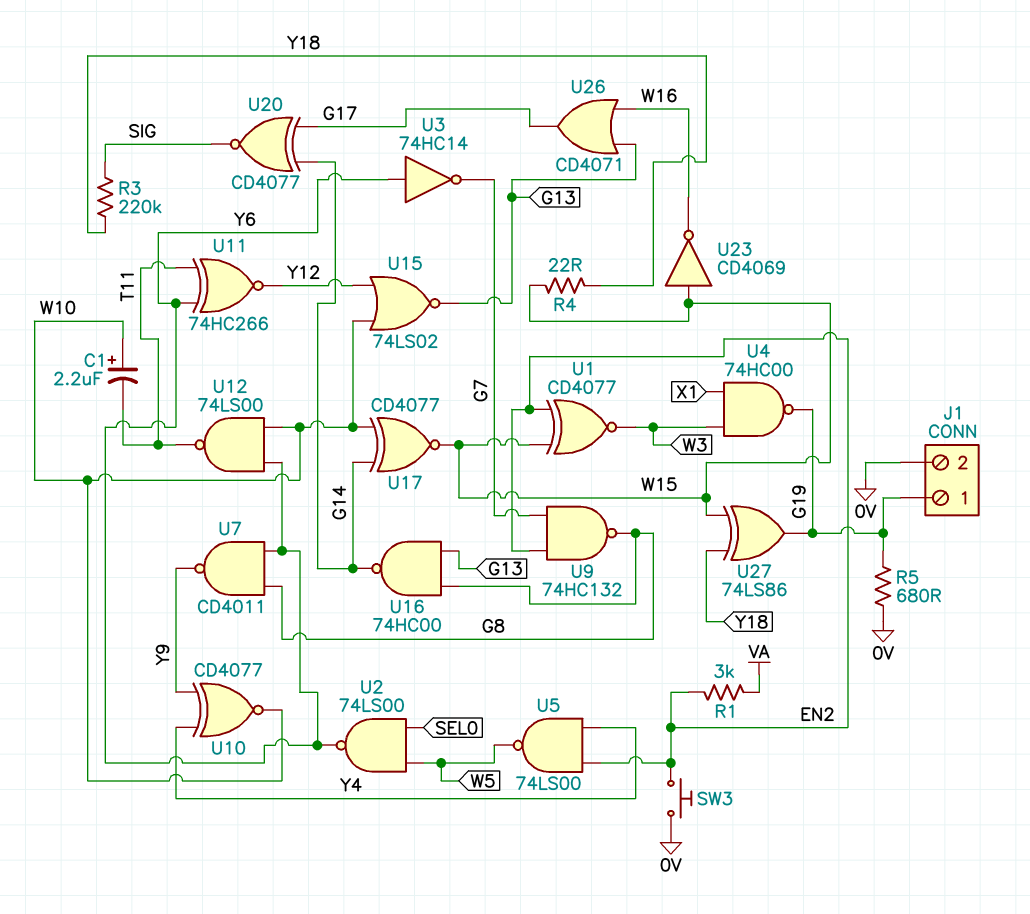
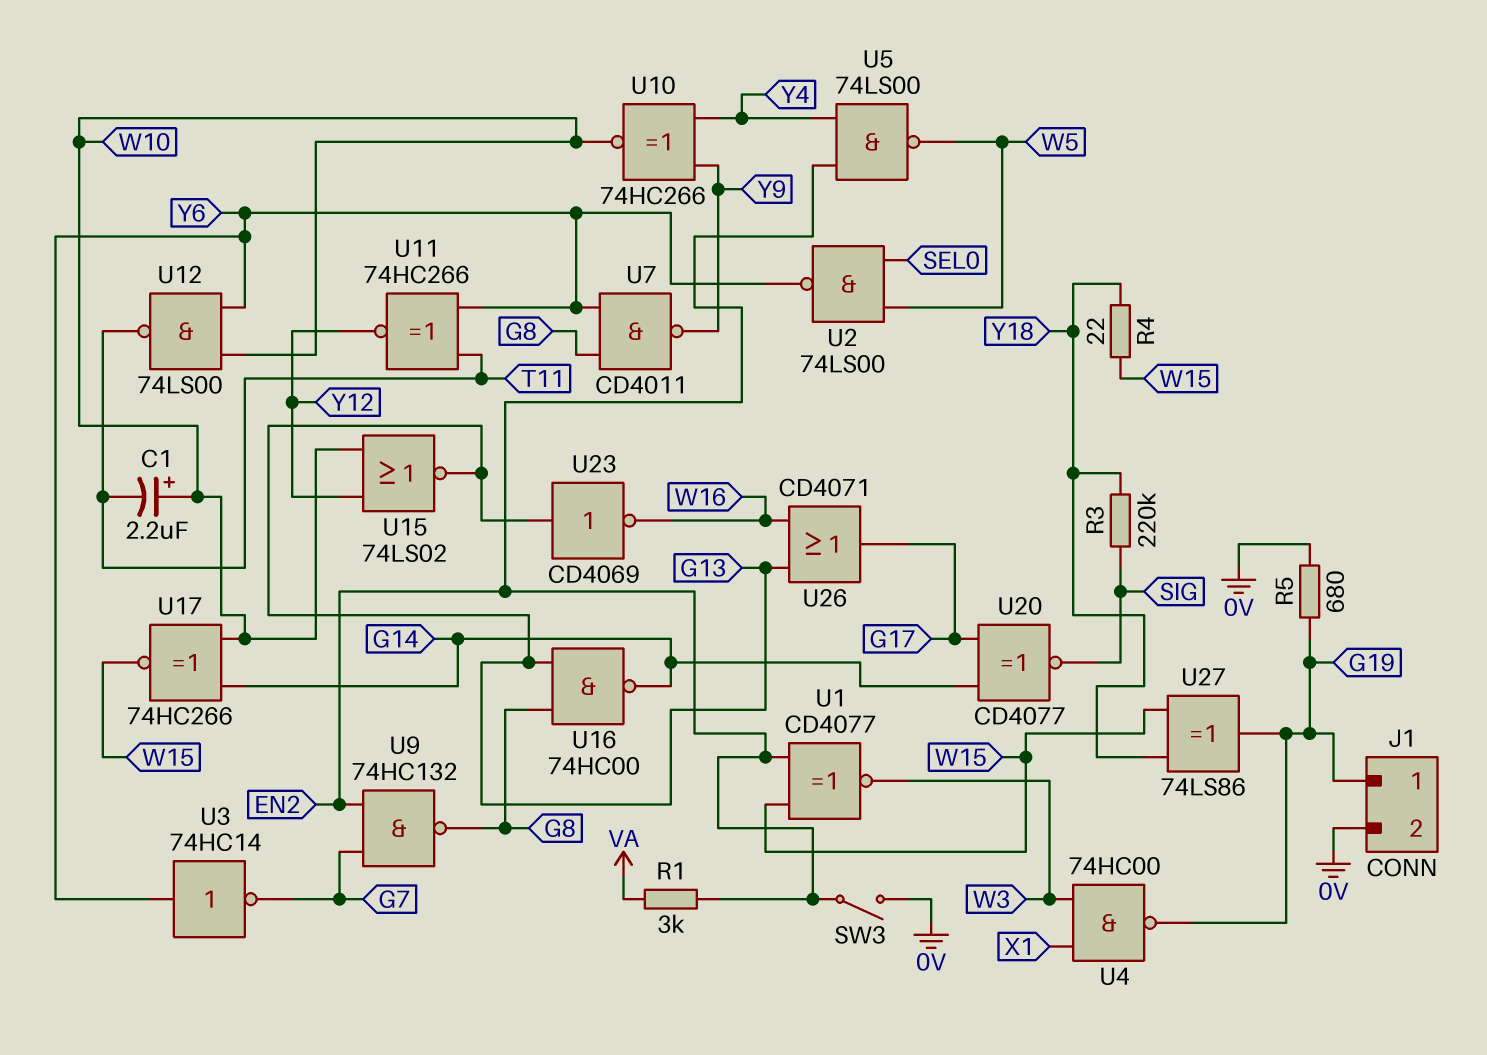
SW3: button (0V, EN2) -> switch (0V, EN2)
U10: XNOR CD4077 (in Y4, in Y9, out W10) -> XNOR 74HC266 (in Y4, in Y9, out W10)
U17: XNOR CD4077 (in G14, in W10, out W15) -> XNOR 74HC266 (in G14, in W10, out W15)
U23: NOT CD4069 (in W15, out W16) -> NOT CD4069 (in G13, out W16)

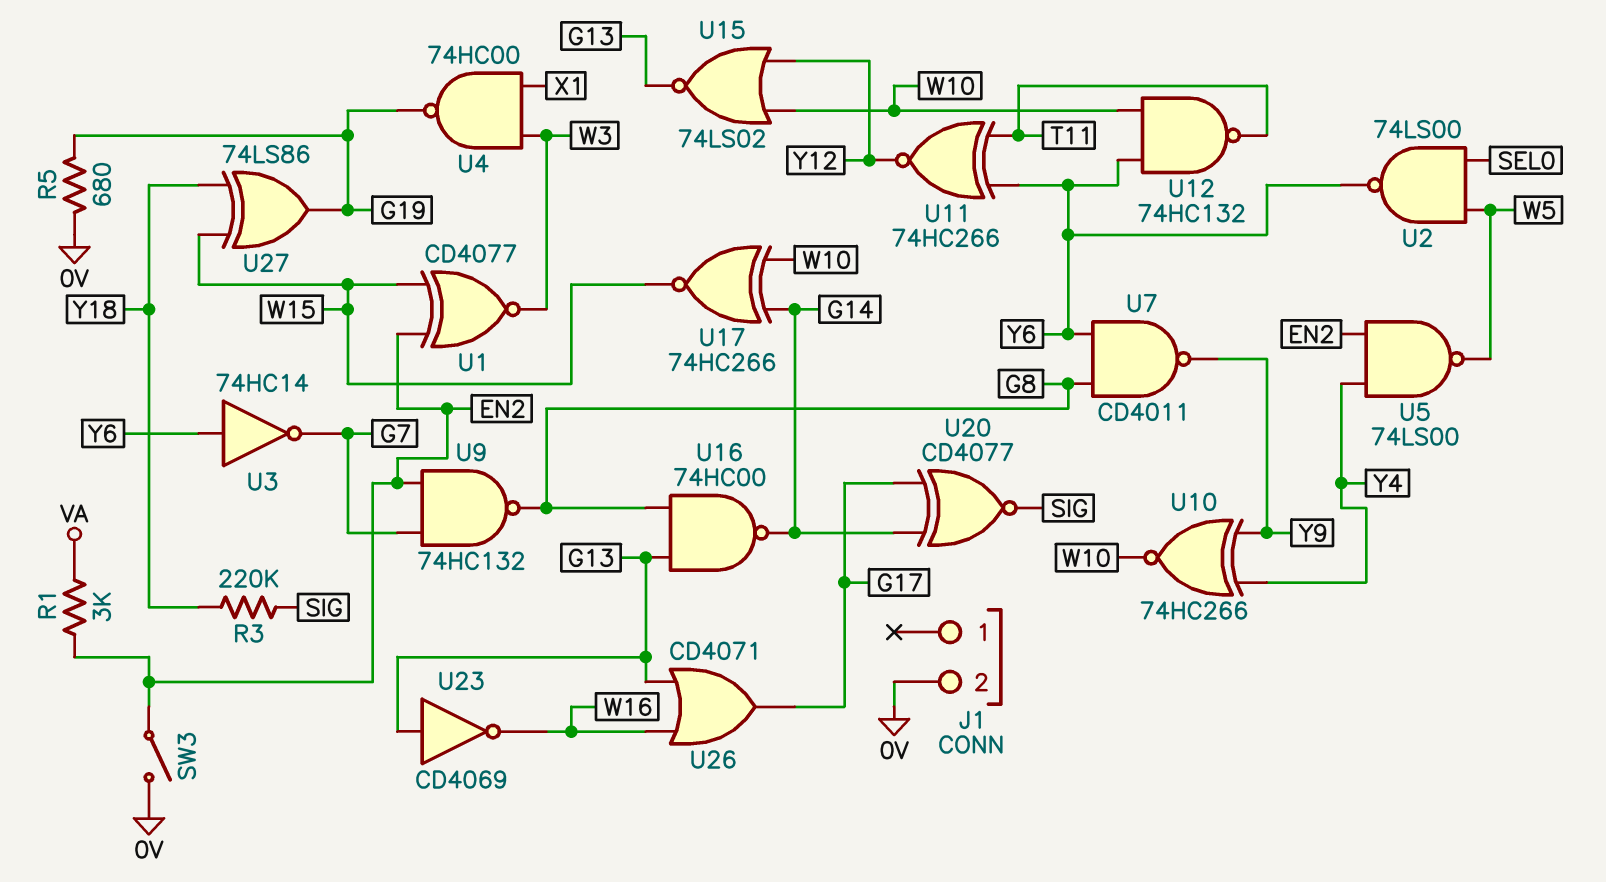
C1: 2.2uF (plus W10, minus T11) -> none
J1 pin 1: G19 -> none
R4: 22 (W15, Y18) -> none
U12: NAND 74LS00 (in W10, in Y6, out T11) -> NAND 74HC132 (in W10, in Y6, out T11)

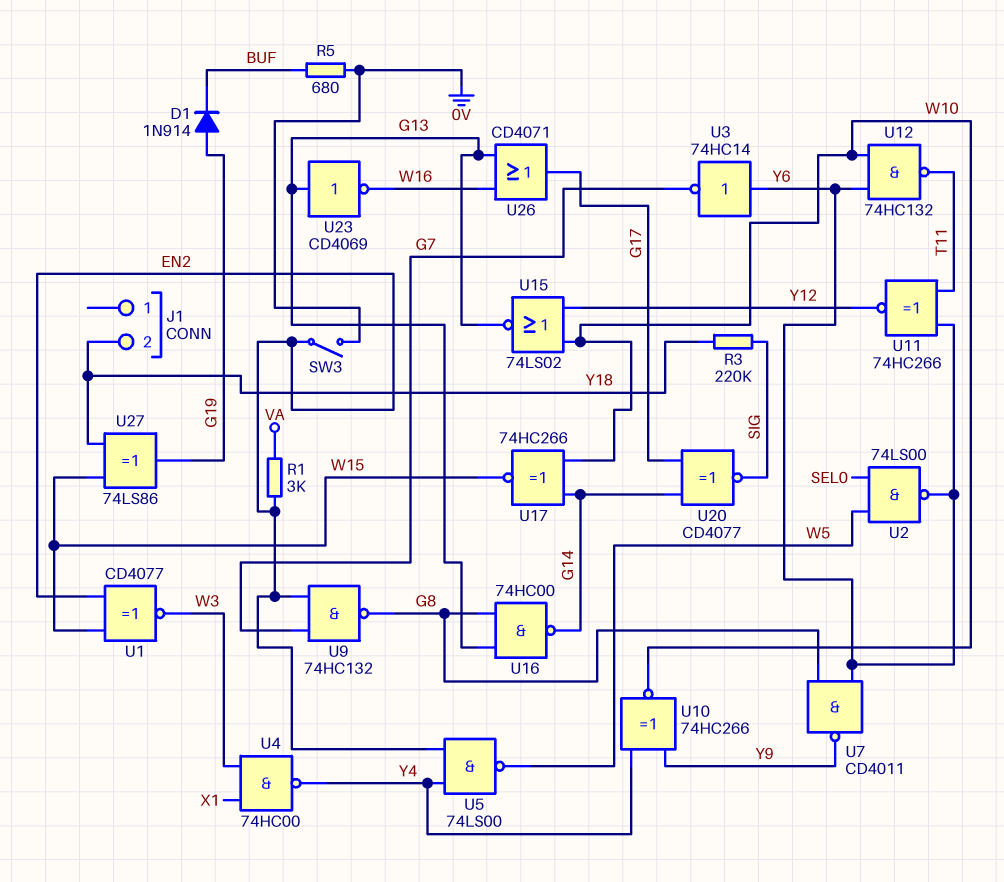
D1: none -> diode 1N914 (A G19, K BUF)
J1 pin 2: 0V -> Y18
R5: 680 (0V, G19) -> 680 (0V, BUF)
U4: NAND 74HC00 (in W3, in X1, out G19) -> NAND 74HC00 (in W3, in X1, out Y4)

